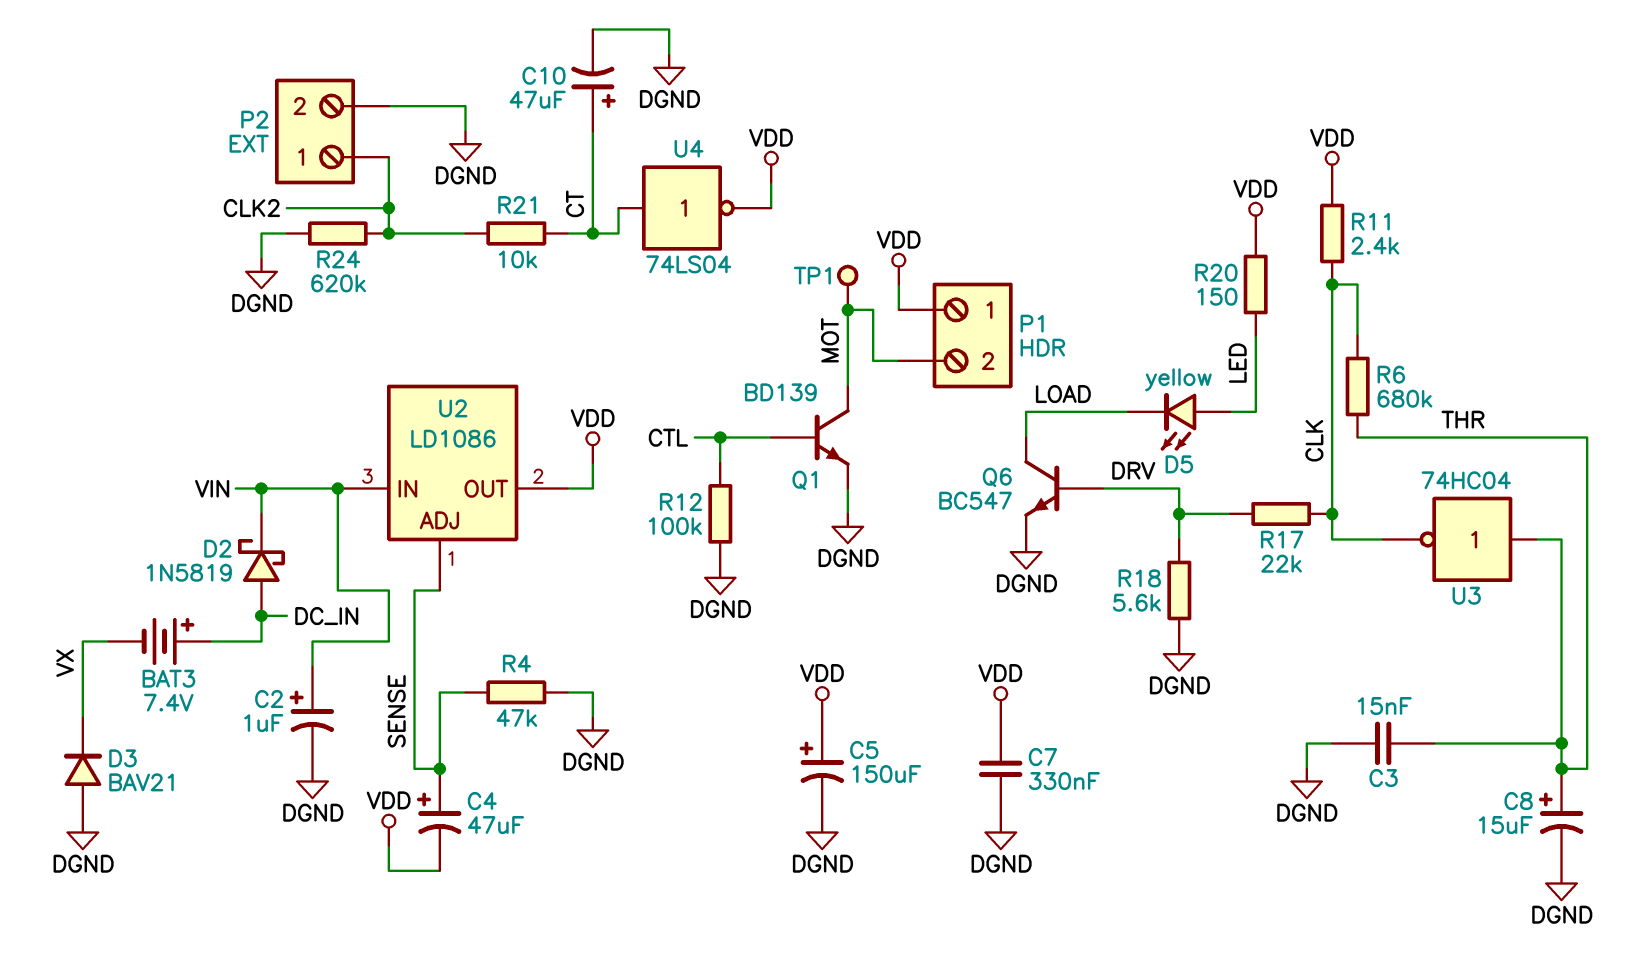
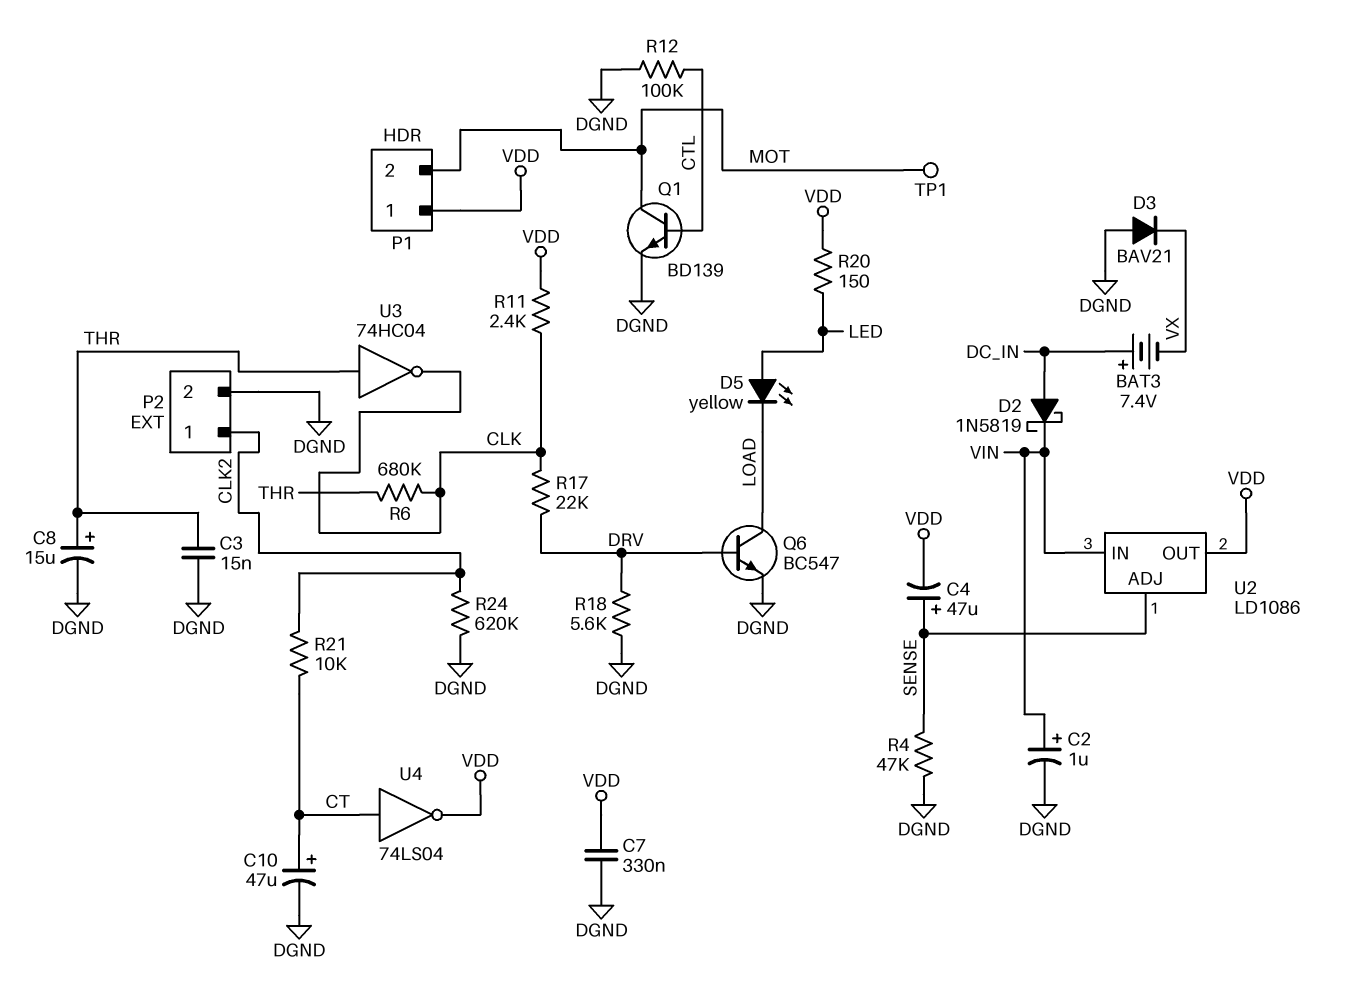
C5: 150uF (plus VDD, minus DGND) -> none

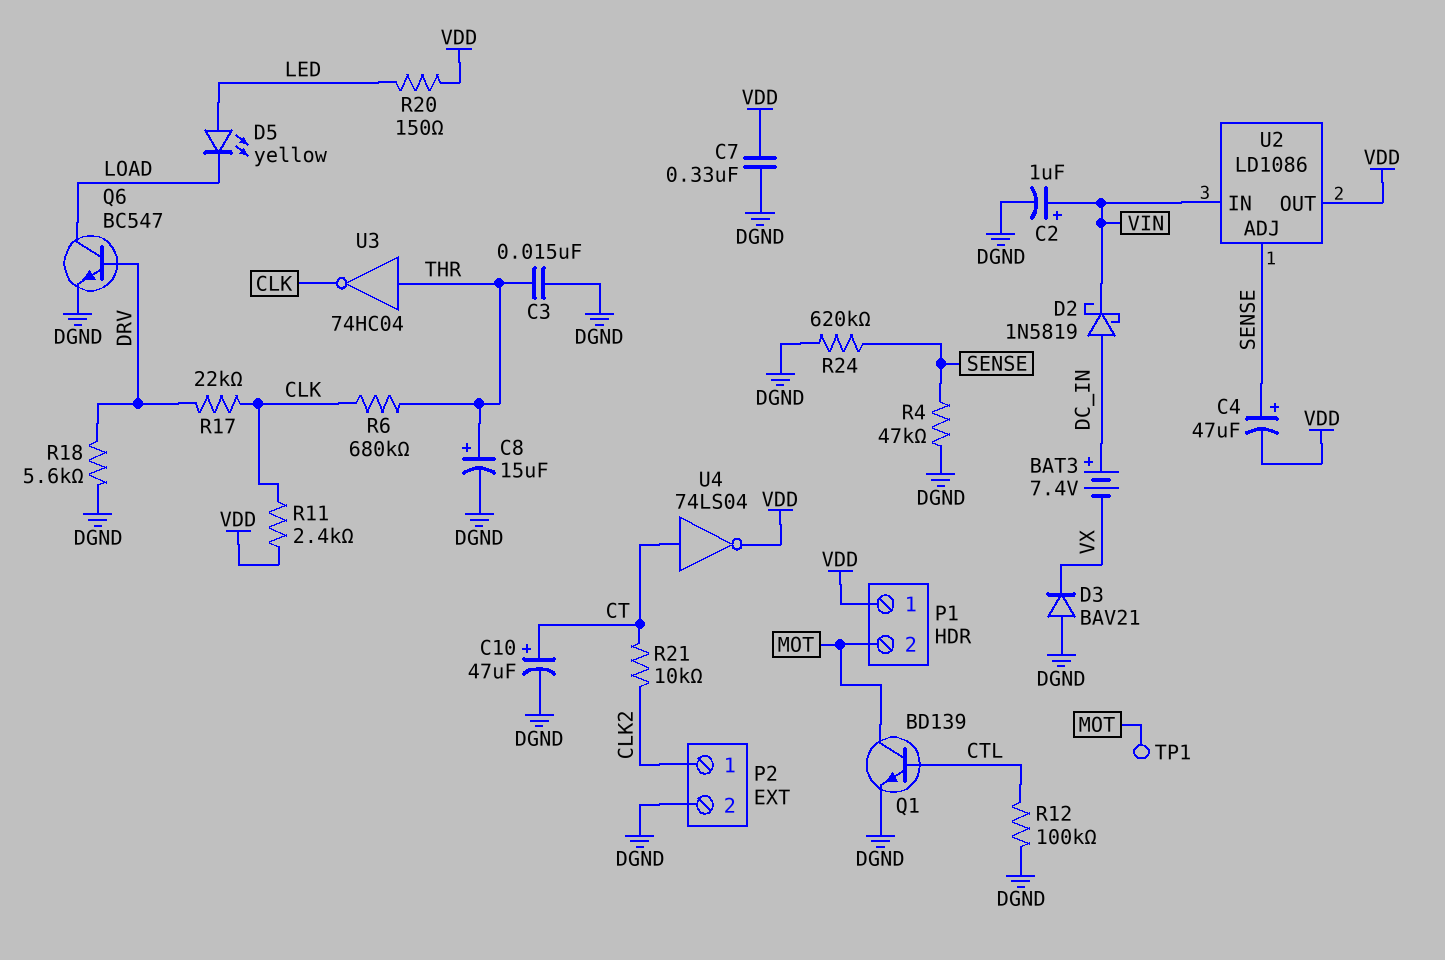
R24: 620k (CLK2, DGND) -> 620k (DGND, SENSE)

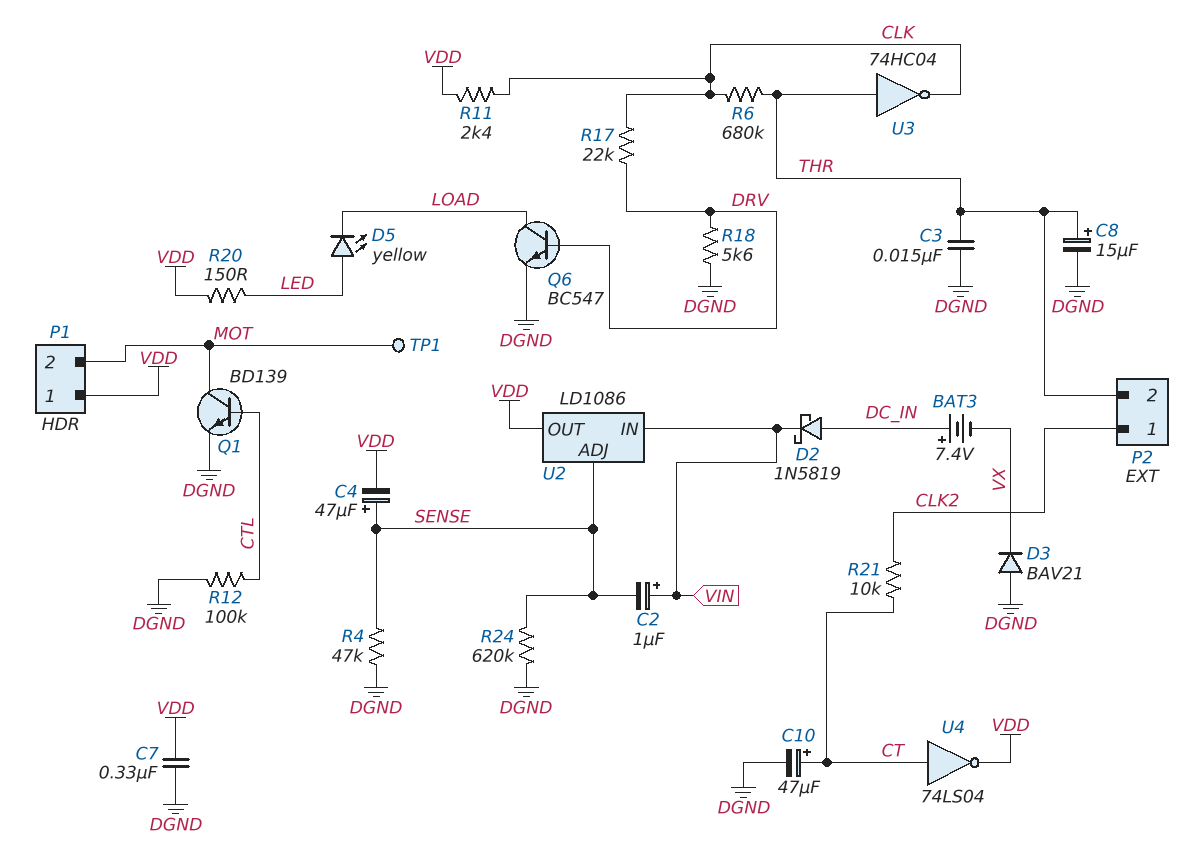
C2: 1uF (plus VIN, minus DGND) -> 1uF (plus VIN, minus SENSE)
P2 pin 2: DGND -> THR

